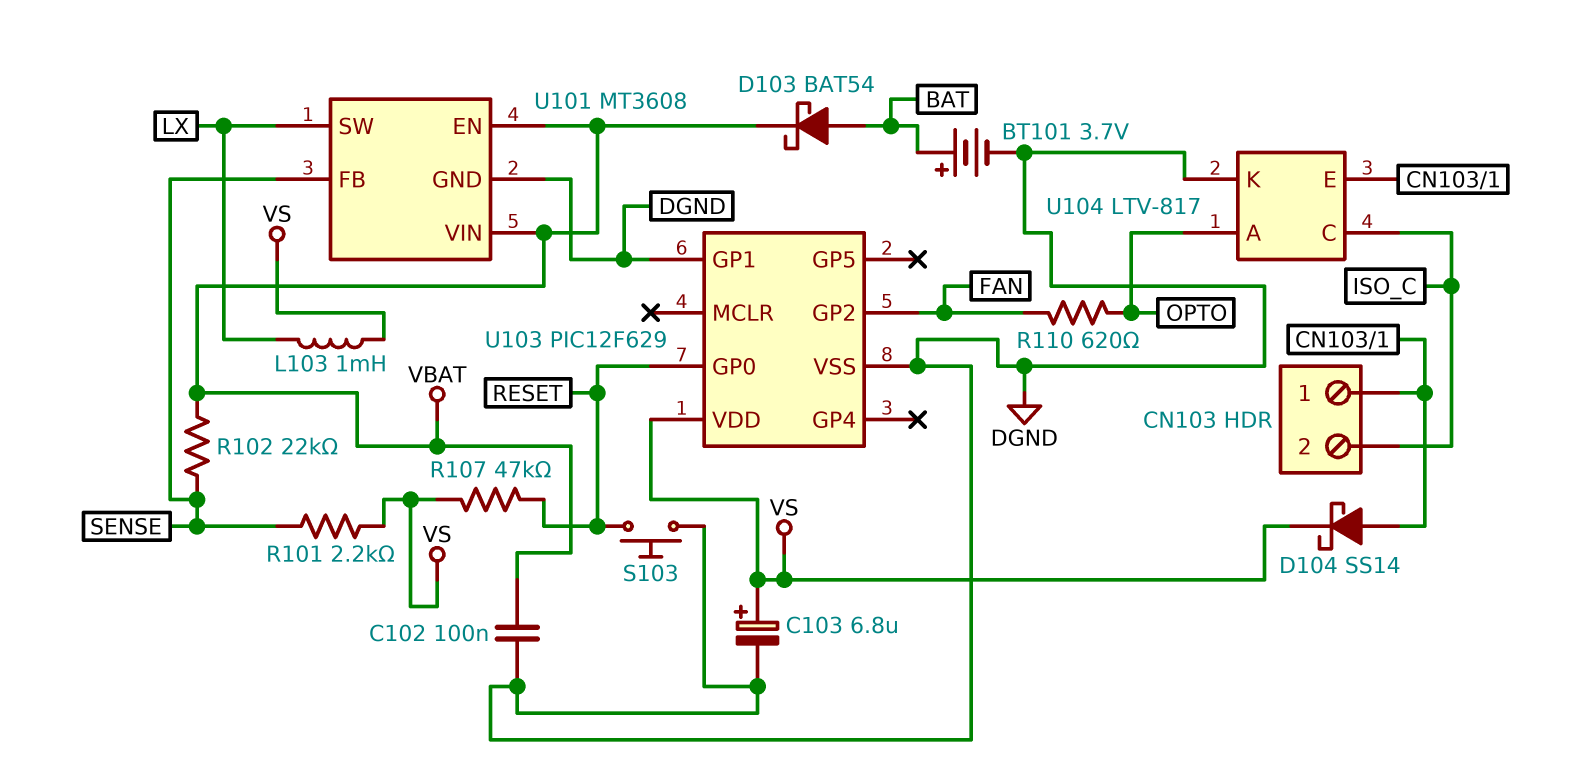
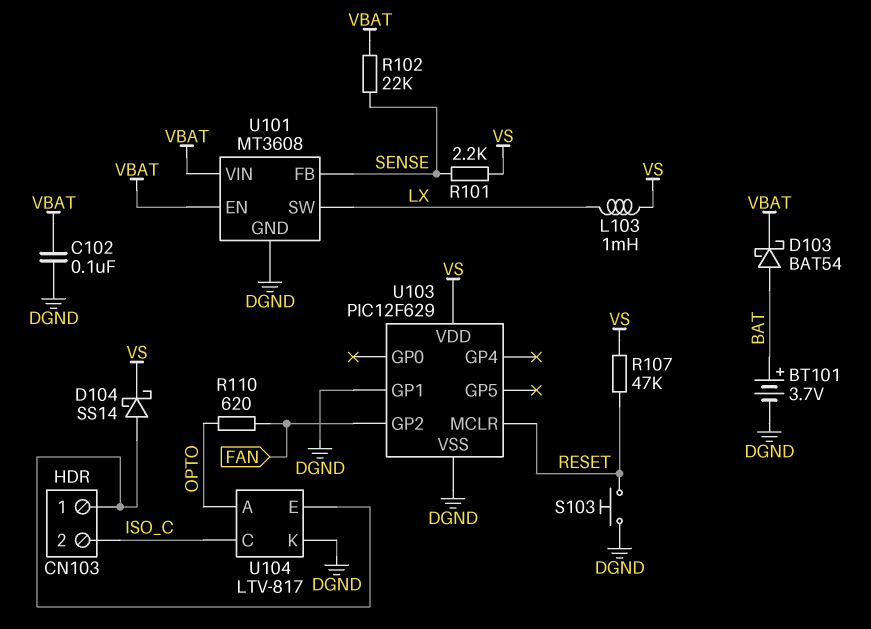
C103: 6.8uF (plus VS, minus DGND) -> none
U103 pin GP0: RESET -> none
U103 pin MCLR: none -> RESET

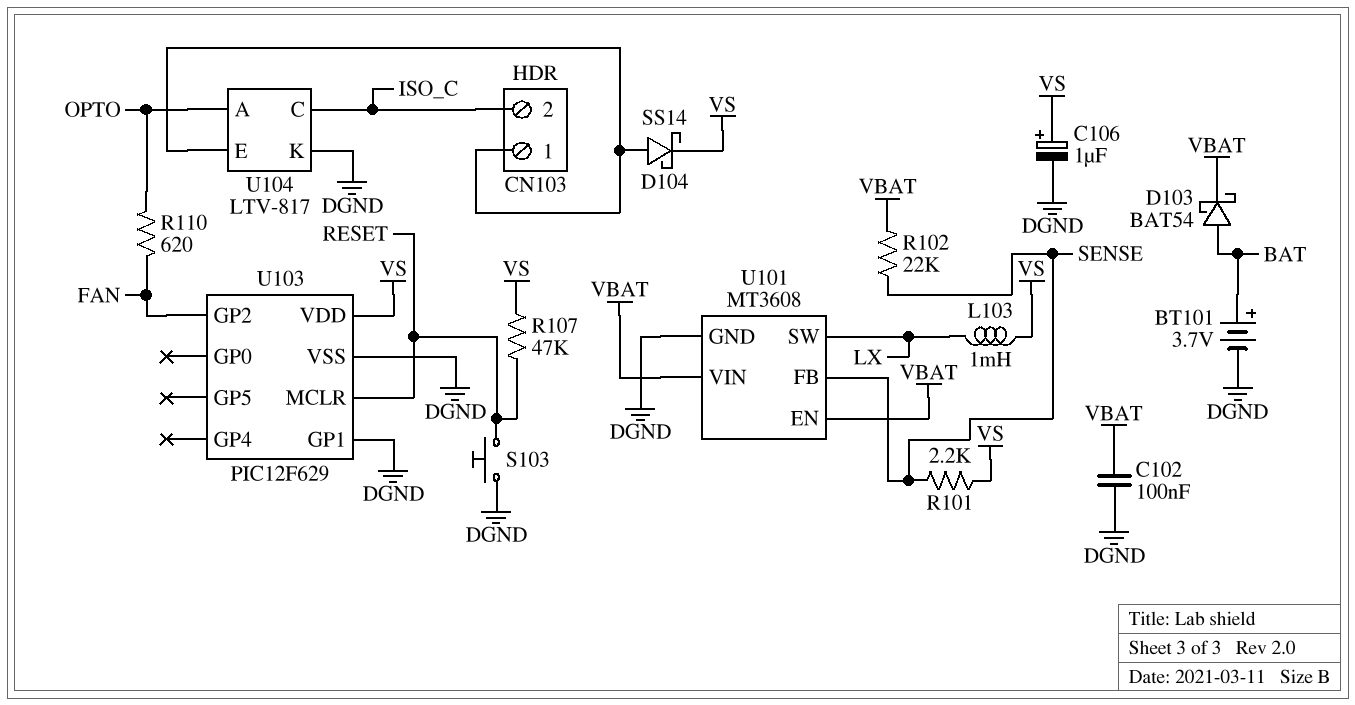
C106: none -> 1uF (plus VS, minus DGND)

